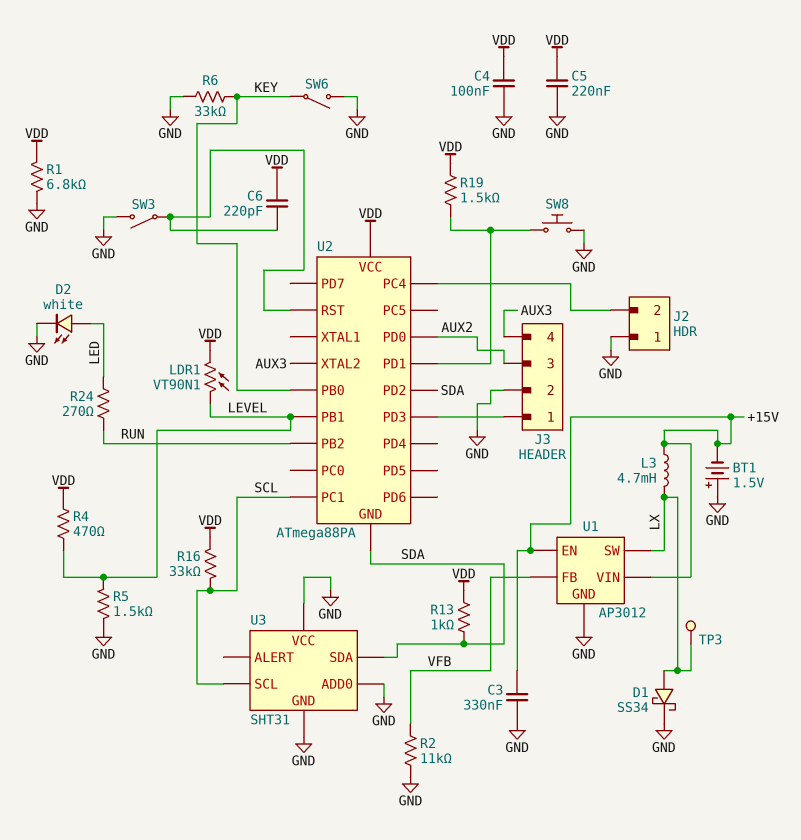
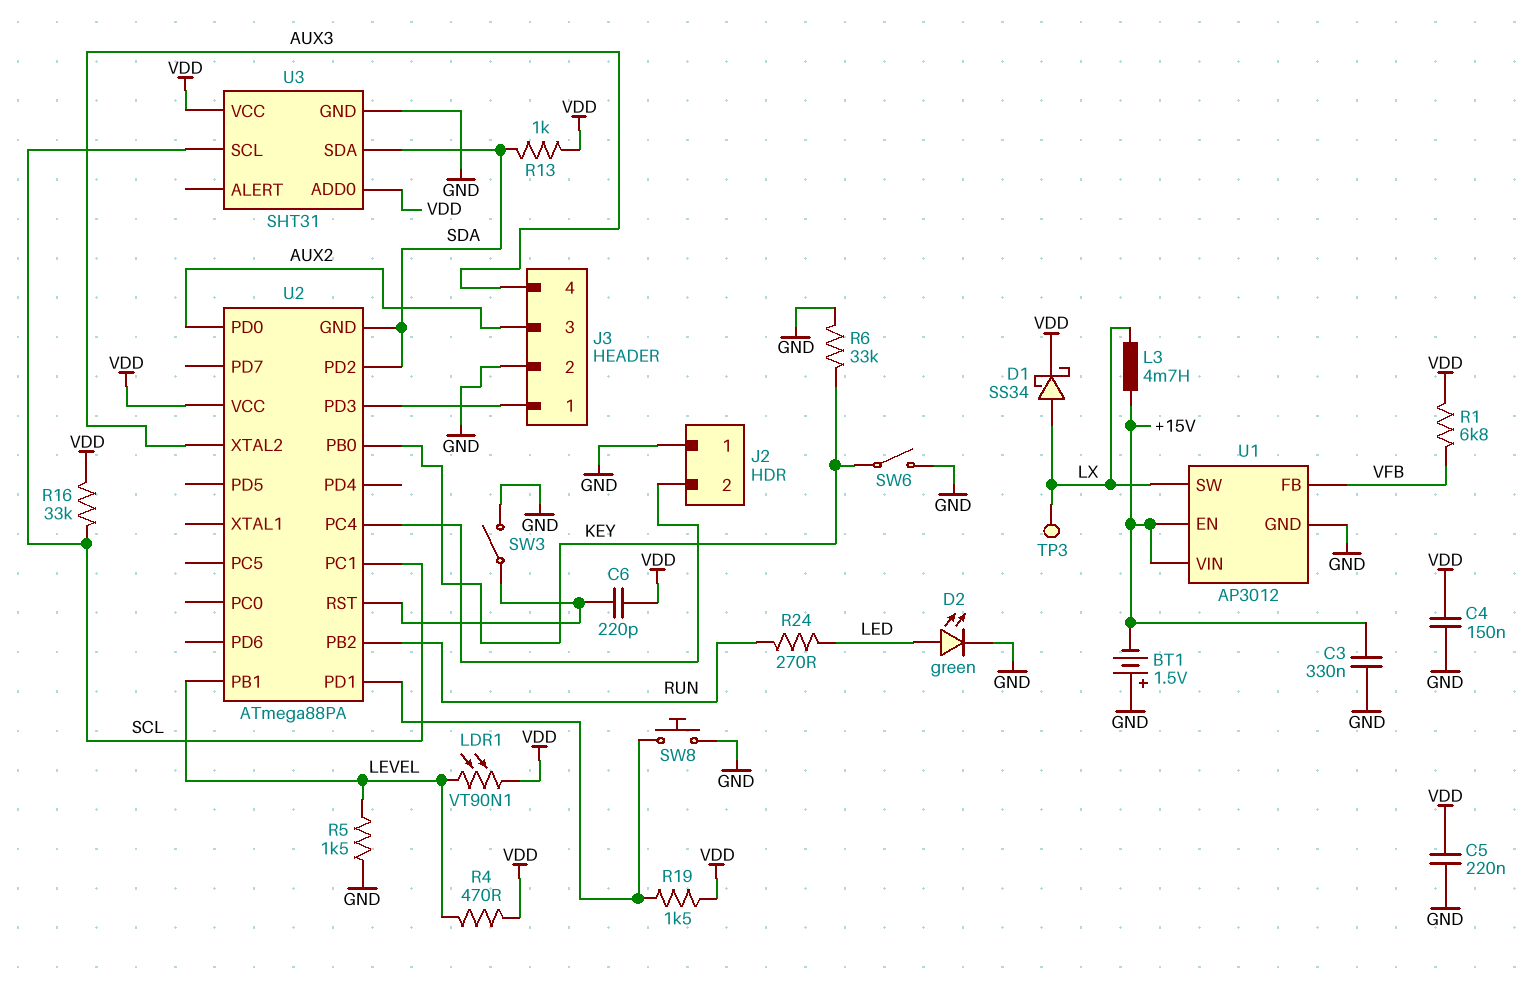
C4: 100nF (GND, VDD) -> 150nF (GND, VDD)
D1: schottky SS34 (A LX, K GND) -> schottky SS34 (A LX, K VDD)
D2: LED white (A LED, K GND) -> LED green (A LED, K GND)
R1: 6.8k (GND, VDD) -> 6.8k (VDD, VFB)
R2: 11k (GND, VFB) -> none
U3 pin ADD0: GND -> VDD
U3 pin VCC: GND -> VDD

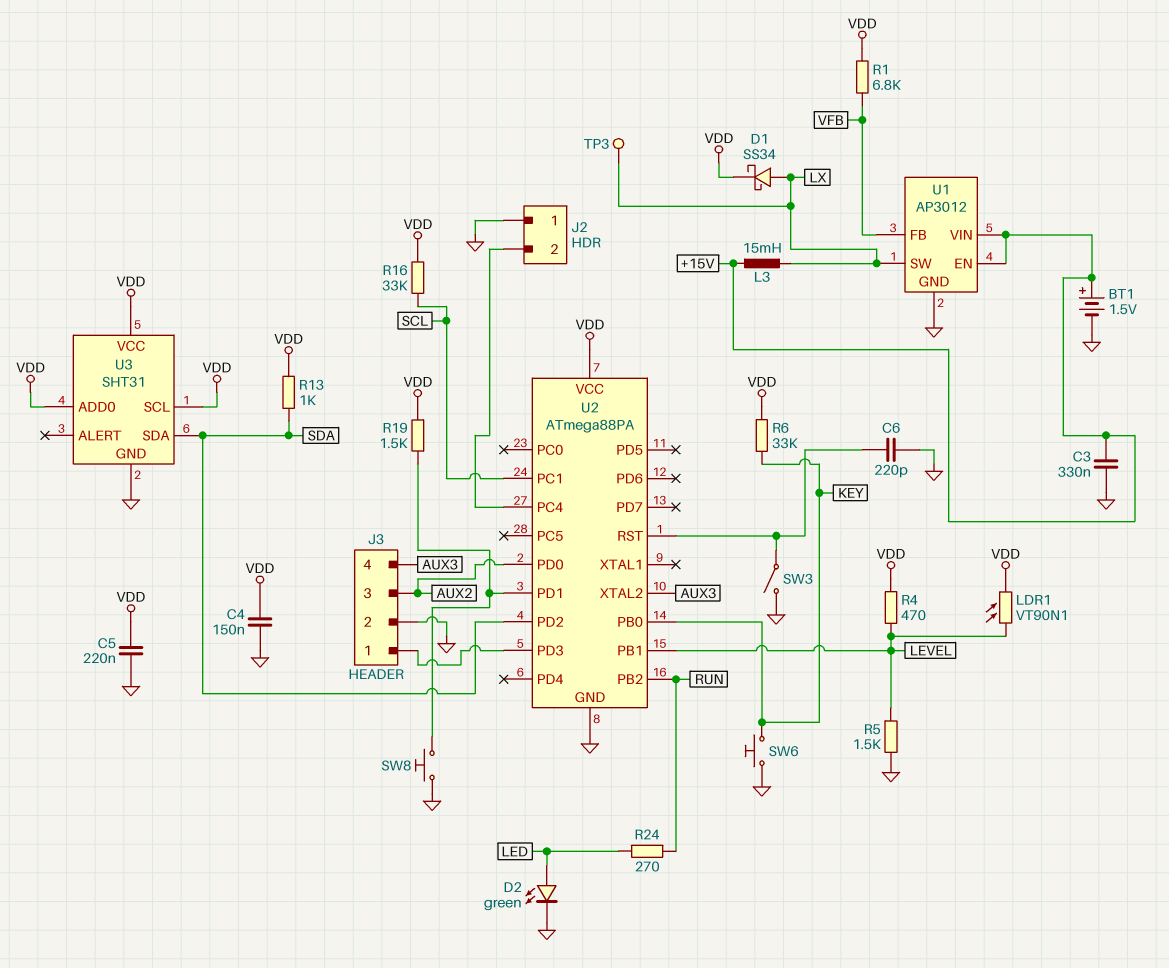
BT1: 1.5V (plus GND, minus +15V) -> 1.5V (plus +15V, minus GND)
C6: 220pF (U2/RST, VDD) -> 220pF (GND, U2/RST)
L3: 4.7mH (+15V, LX) -> 15mH (+15V, LX)
R6: 33k (GND, KEY) -> 33k (KEY, VDD)
SW6: switch (GND, KEY) -> button (GND, KEY)
U2 pin GND: SDA -> GND
U3 pin SCL: SCL -> VDD

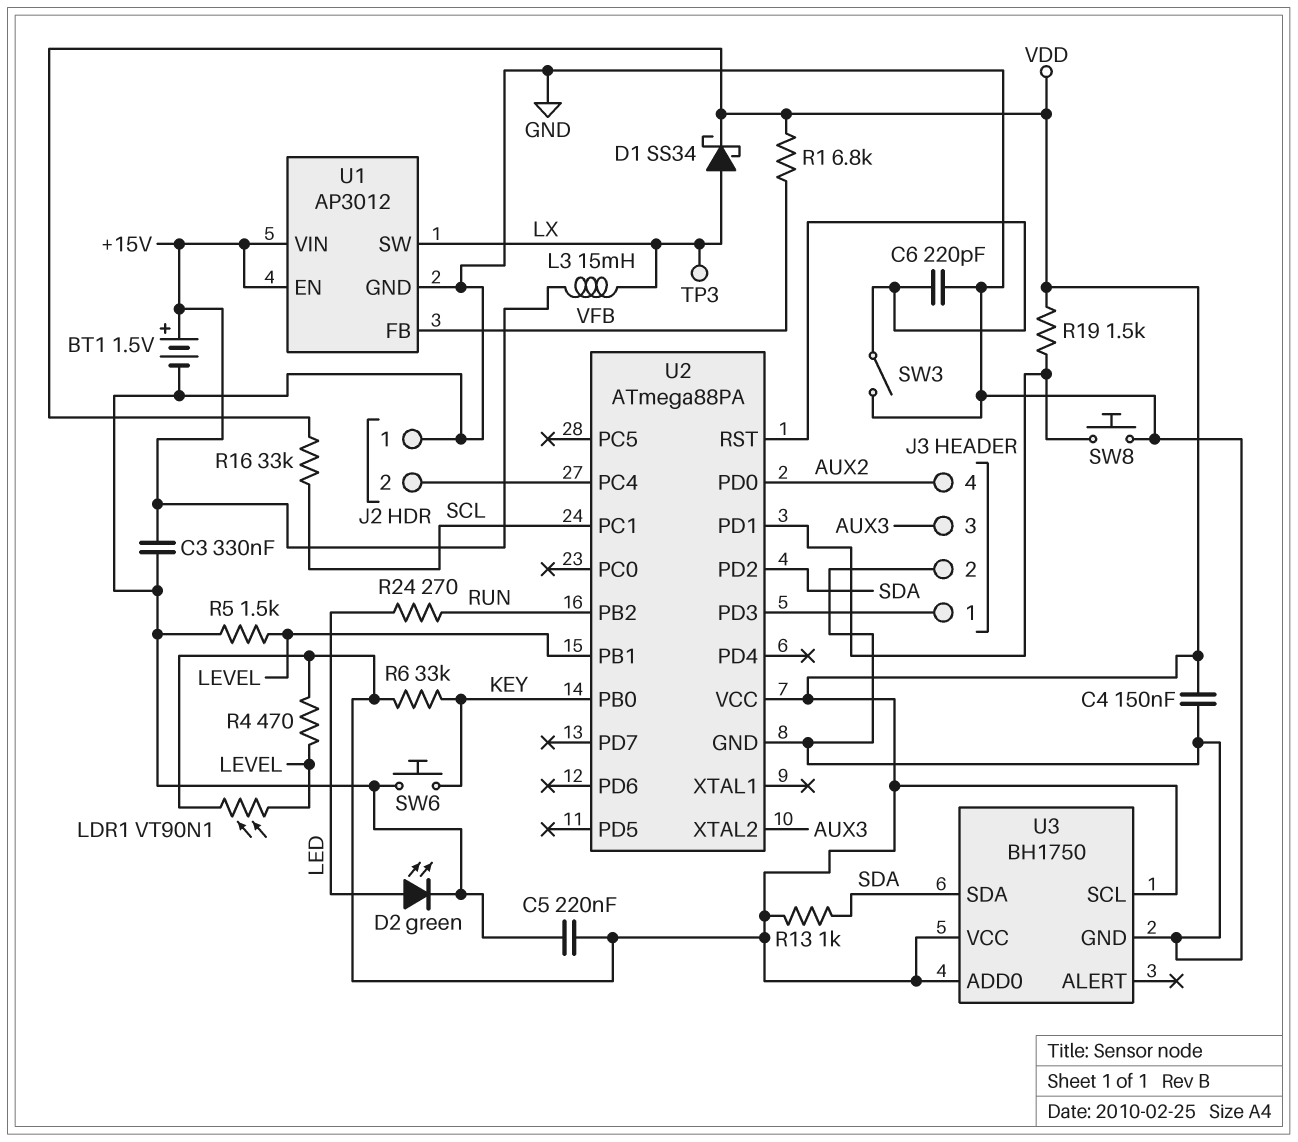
J3 pin 3: AUX2 -> AUX3
J3 pin 4: AUX3 -> AUX2
U3: SHT31 -> BH1750

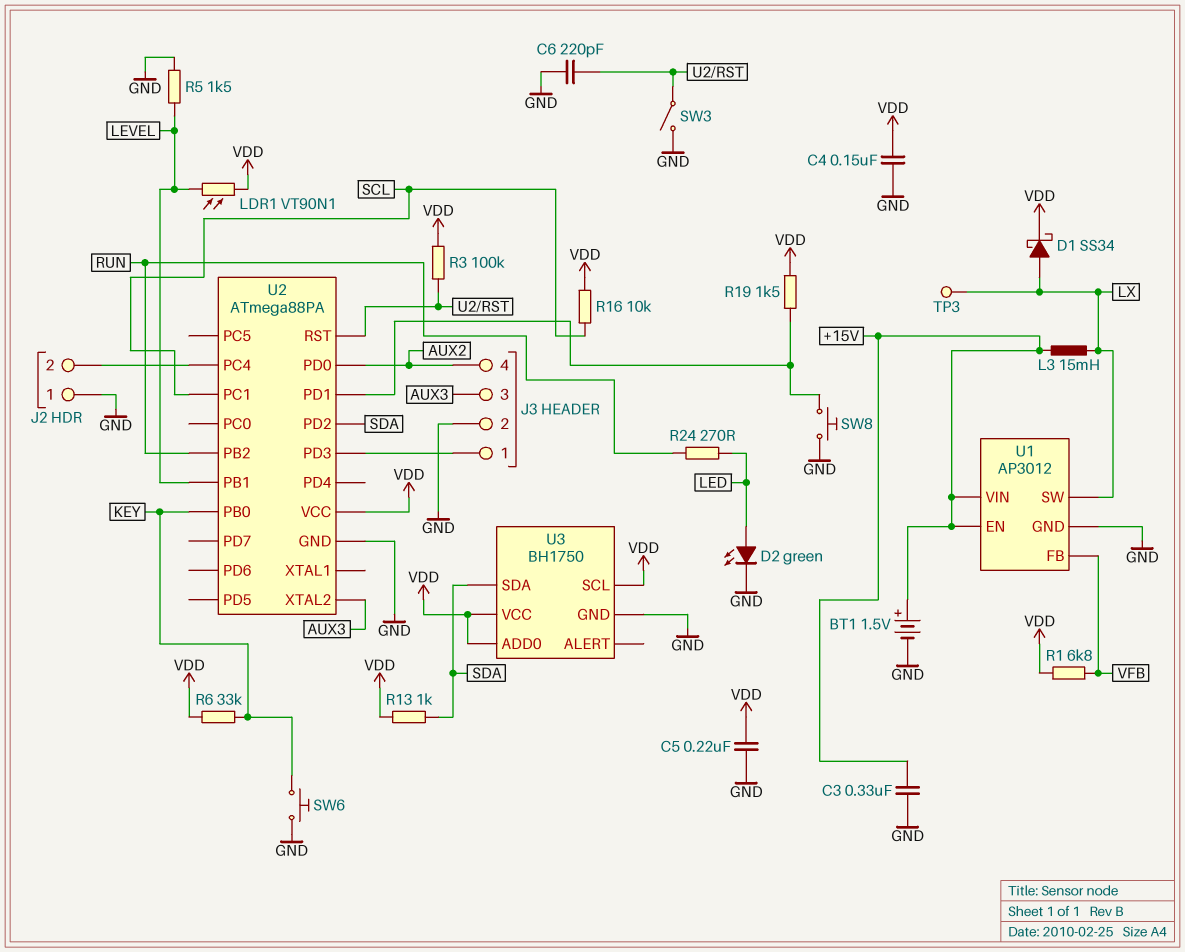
R3: none -> 100k (U2/RST, VDD)
R4: 470 (LEVEL, VDD) -> none
R16: 33k (SCL, VDD) -> 10k (SCL, VDD)

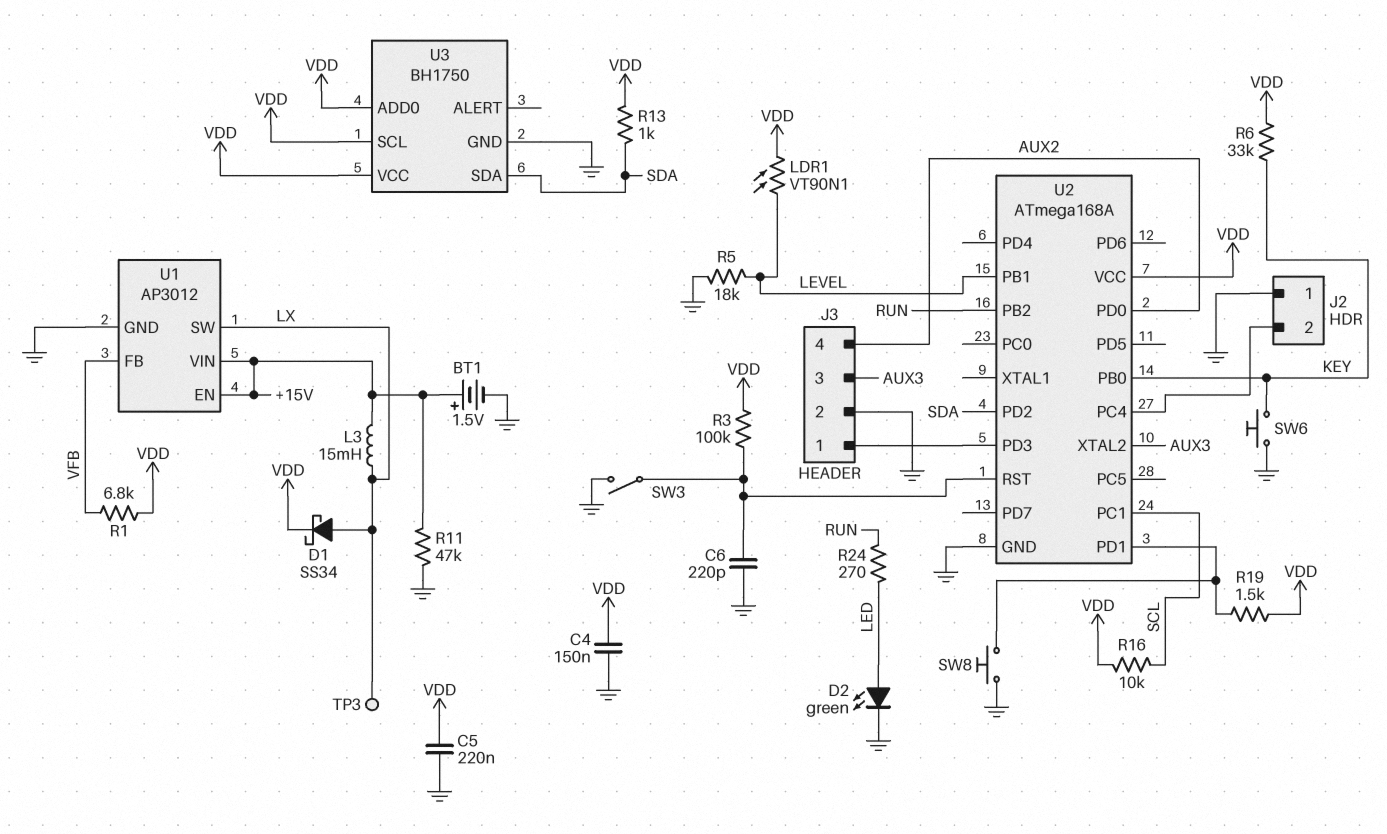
C3: 330nF (+15V, GND) -> none
R5: 1.5k (GND, LEVEL) -> 18k (GND, LEVEL)
R11: none -> 47k (+15V, GND)
U2: ATmega88PA -> ATmega168A

